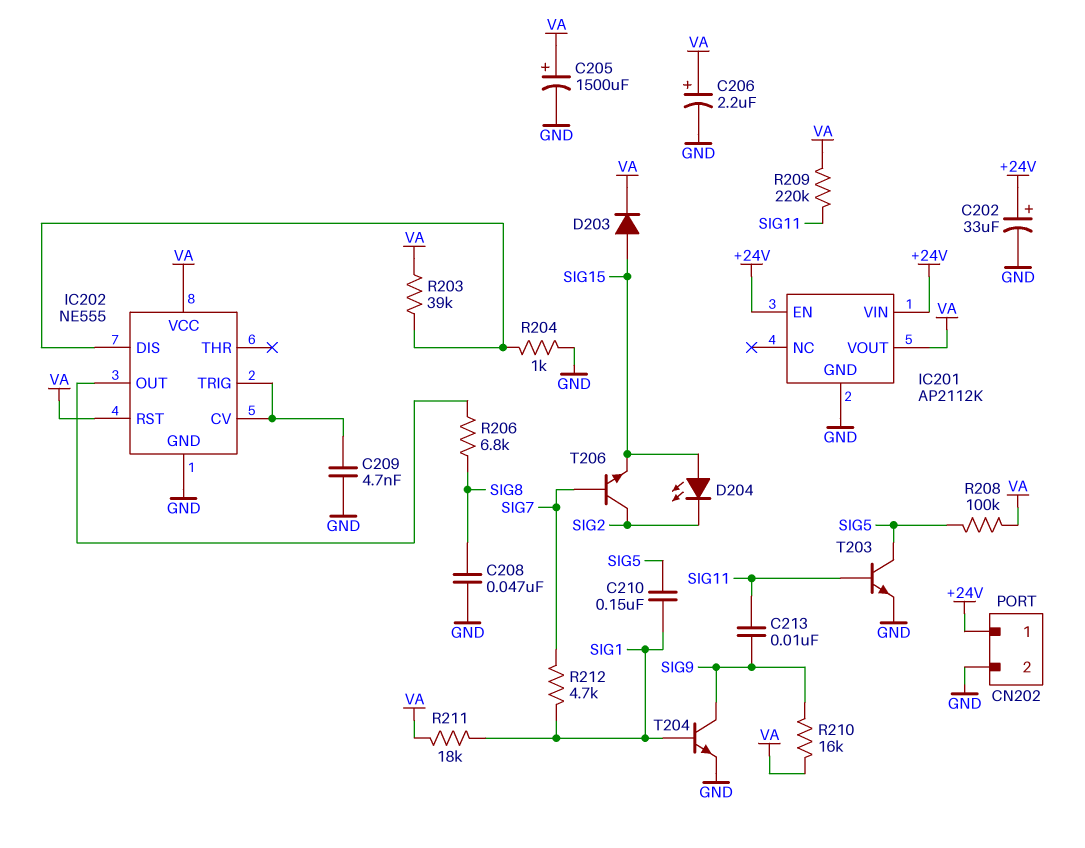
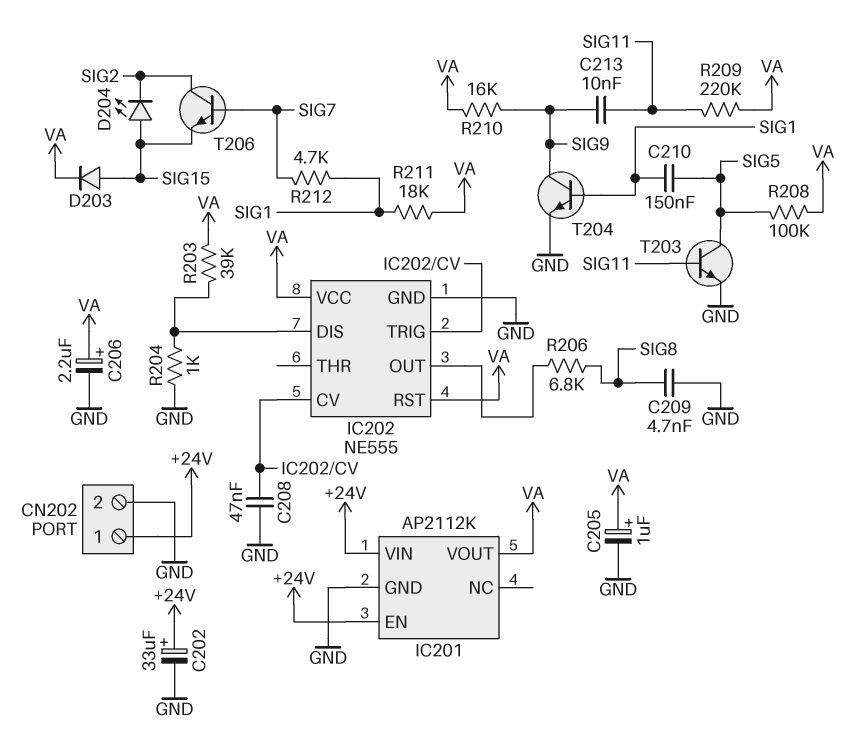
C205: 1500uF (plus VA, minus GND) -> 1uF (plus VA, minus GND)
C208: 47nF (GND, SIG8) -> 47nF (GND, IC202/CV)
C209: 4.7nF (GND, IC202/CV) -> 4.7nF (GND, SIG8)

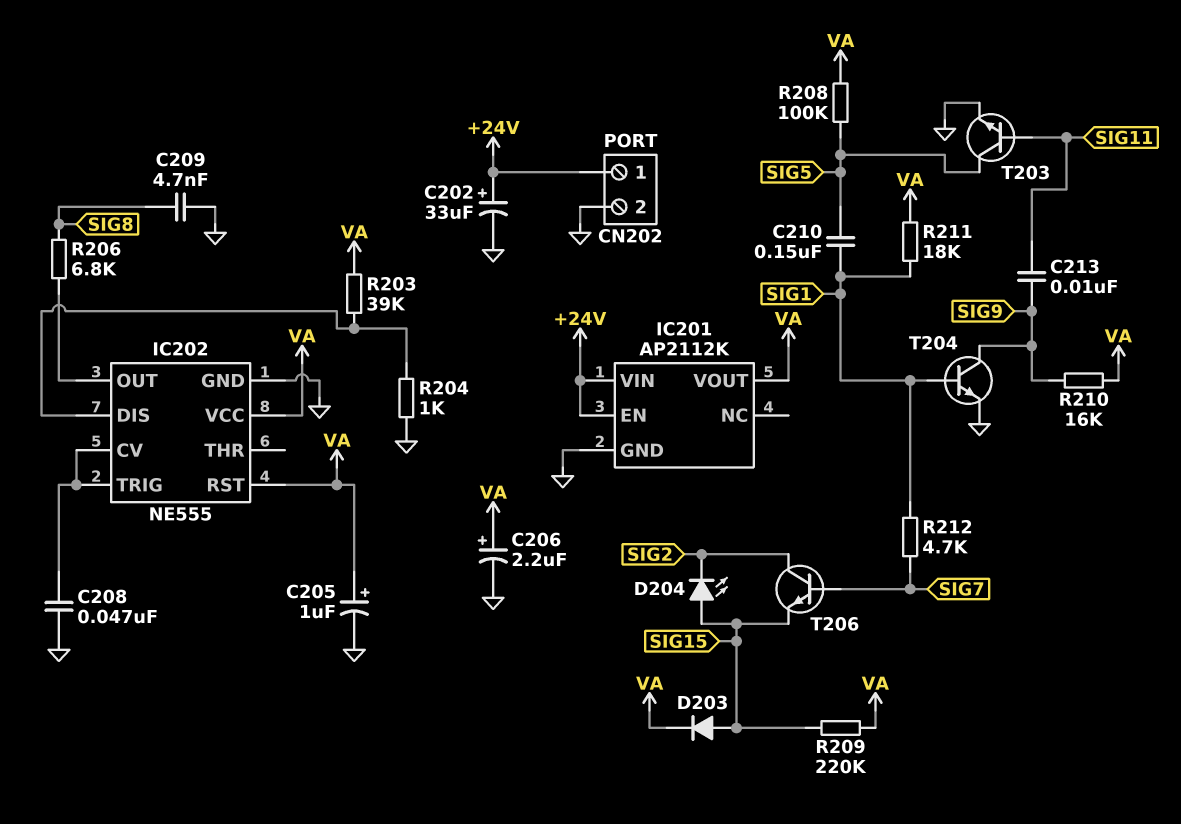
R209: 220k (SIG11, VA) -> 220k (SIG15, VA)

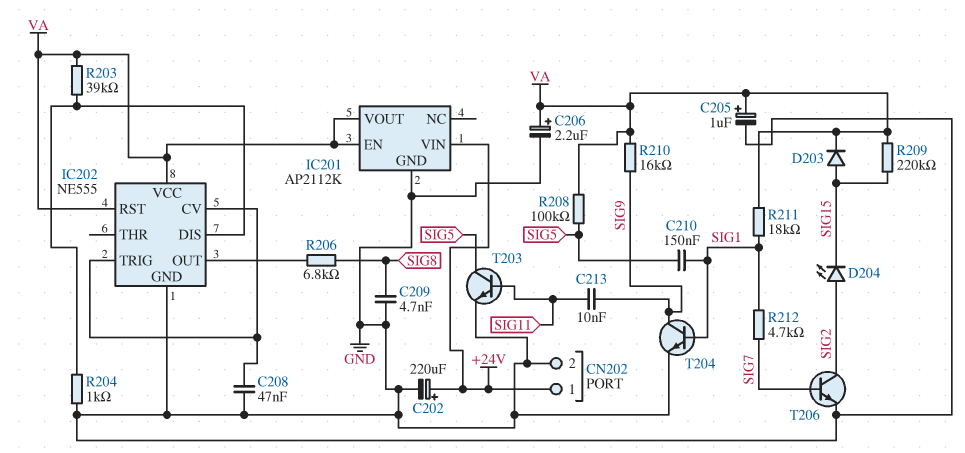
C202: 33uF (plus +24V, minus GND) -> 220uF (plus +24V, minus GND)
D204: LED (A SIG15, K SIG2) -> LED (A SIG2, K SIG15)
IC201 pin EN: +24V -> VA
T206: NPN (B SIG7, C SIG2, E SIG15) -> NPN (B SIG7, C SIG2, E GND)

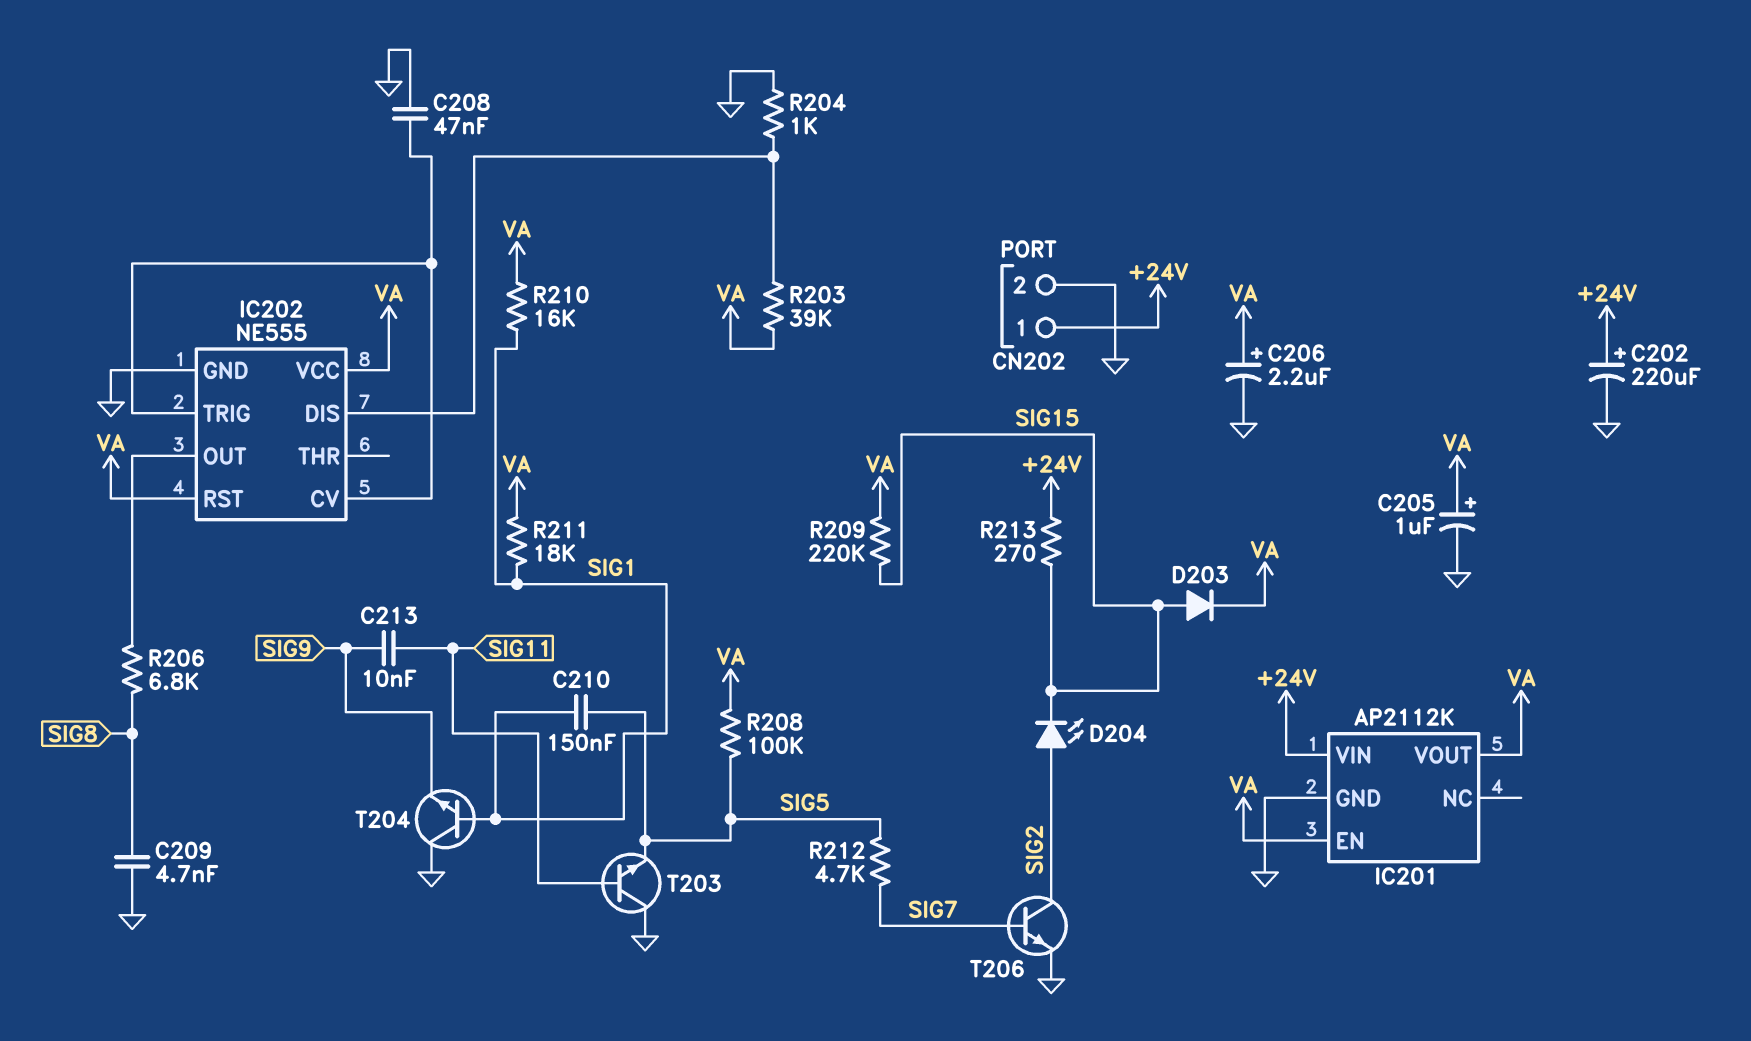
R210: 16k (SIG9, VA) -> 16k (SIG1, VA)
R212: 4.7k (SIG1, SIG7) -> 4.7k (SIG5, SIG7)
R213: none -> 270 (+24V, SIG15)
T203: NPN (B SIG11, C SIG5, E GND) -> NPN (B SIG11, C GND, E SIG5)
T204: NPN (B SIG1, C SIG9, E GND) -> NPN (B SIG1, C GND, E SIG9)

